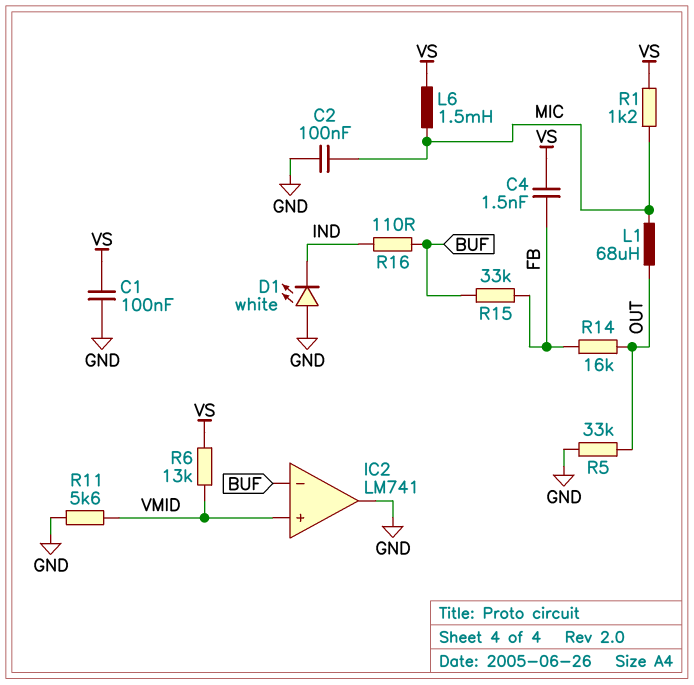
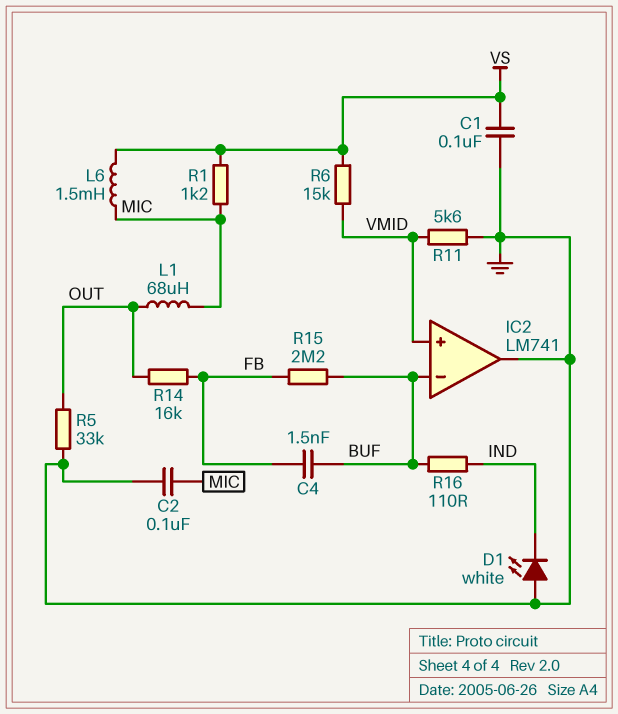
C4: 1.5nF (FB, VS) -> 1.5nF (BUF, FB)
R6: 13k (VMID, VS) -> 15k (VMID, VS)
R15: 33k (BUF, FB) -> 2.2M (BUF, FB)

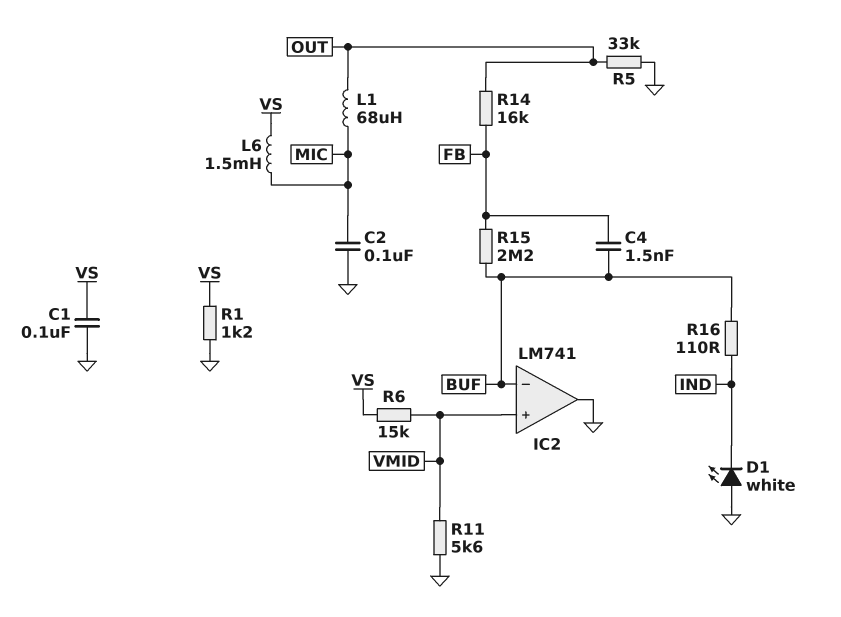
R1: 1.2k (MIC, VS) -> 1.2k (GND, VS)

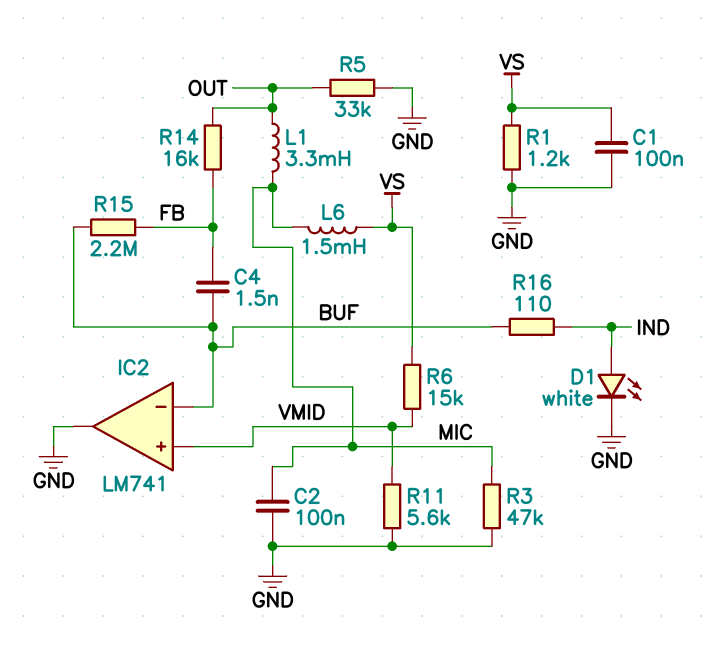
D1: LED white (A GND, K IND) -> LED white (A IND, K GND)
L1: 68uH (MIC, OUT) -> 3.3mH (MIC, OUT)
R3: none -> 47k (GND, MIC)

